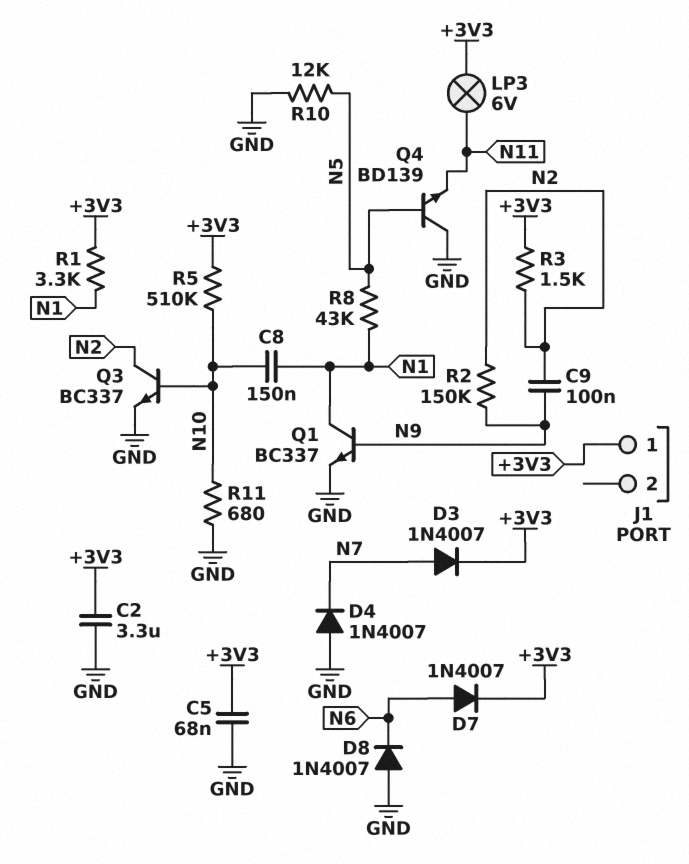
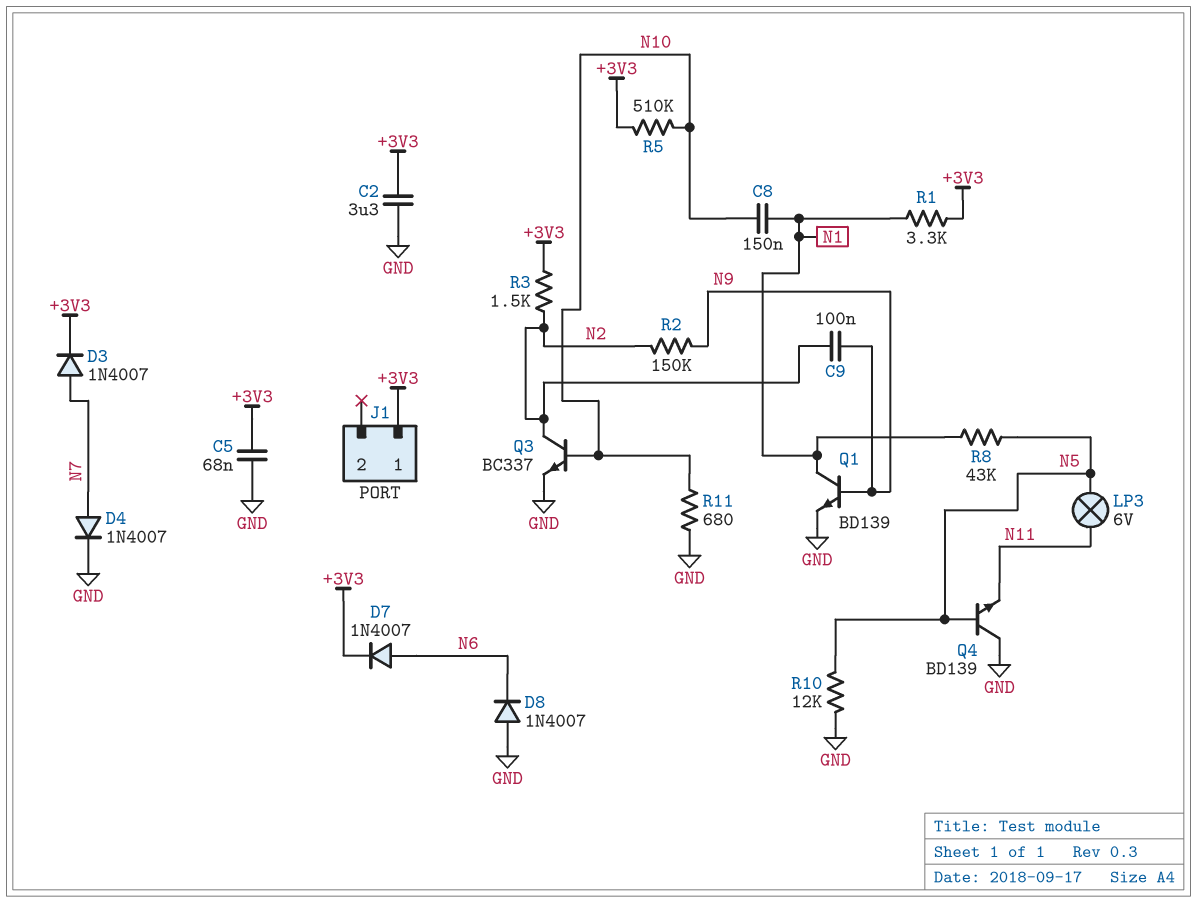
D4: diode 1N4007 (A GND, K N7) -> diode 1N4007 (A N7, K GND)
LP3: lamp 6V (+3V3, N11) -> lamp 6V (N5, N11)
Q1: NPN BC337 (B N9, C N1, E GND) -> NPN BD139 (B N9, C N1, E GND)

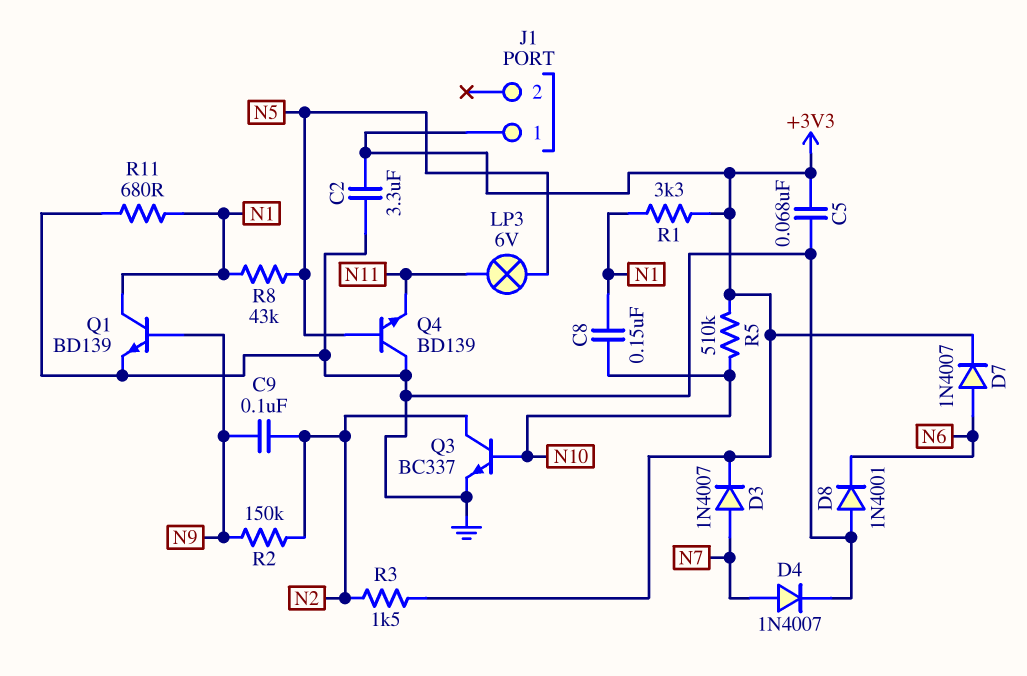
D8: diode 1N4007 (A GND, K N6) -> diode 1N4001 (A GND, K N6)
R10: 12k (GND, N5) -> none
R11: 680 (GND, N10) -> 680 (GND, N1)

